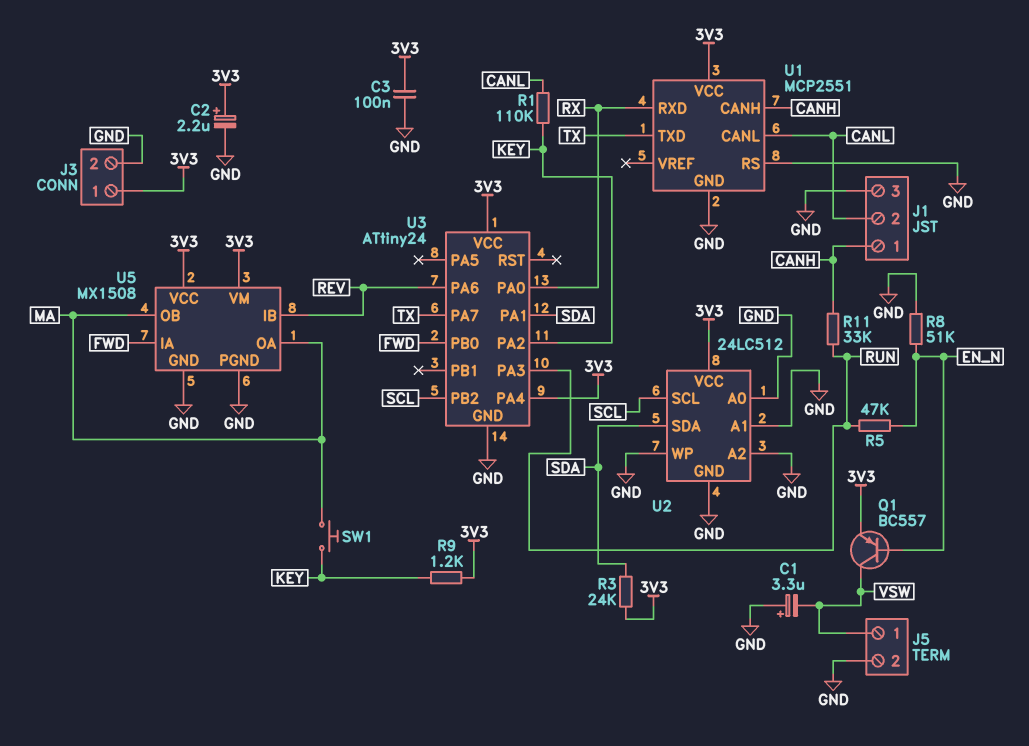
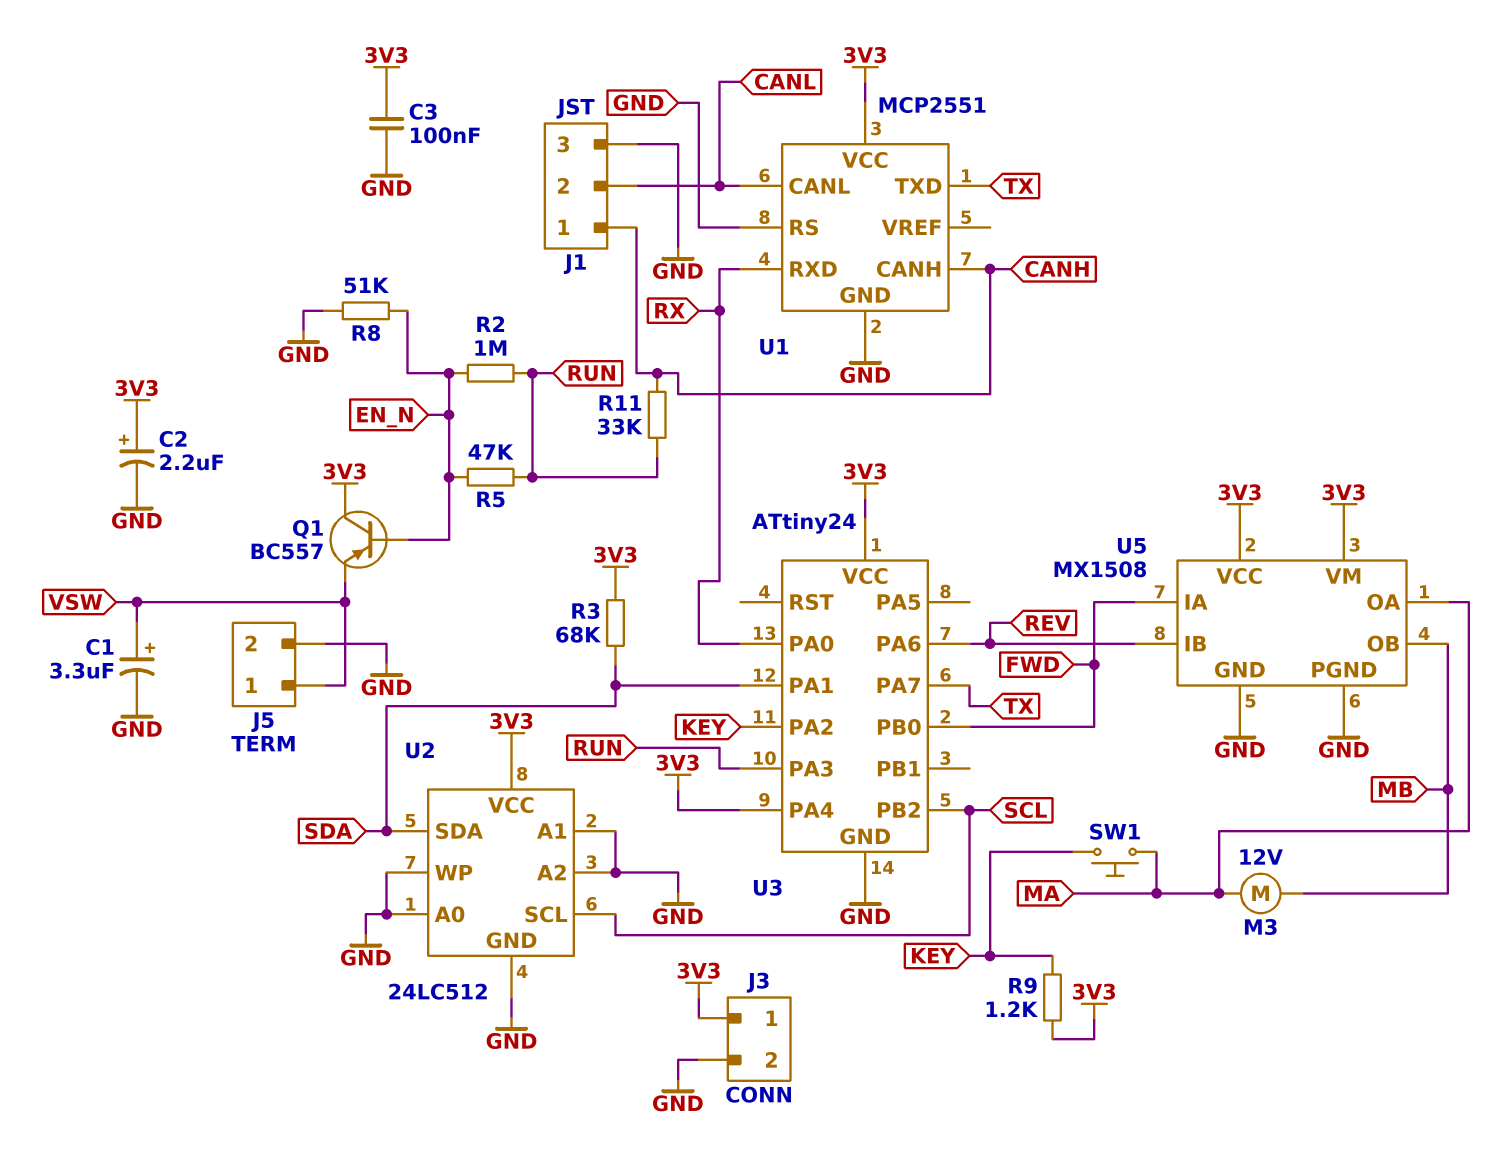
C1: 3.3uF (plus GND, minus VSW) -> 3.3uF (plus VSW, minus GND)
M3: none -> motor 12V (MA, MB)
Q1: PNP BC557 (B EN_N, C VSW, E 3V3) -> PNP BC557 (B EN_N, C 3V3, E VSW)
R1: 110k (CANL, KEY) -> none
R2: none -> 1M (EN_N, RUN)
R3: 24k (3V3, SDA) -> 68k (3V3, SDA)
U5 pin OB: MA -> MB

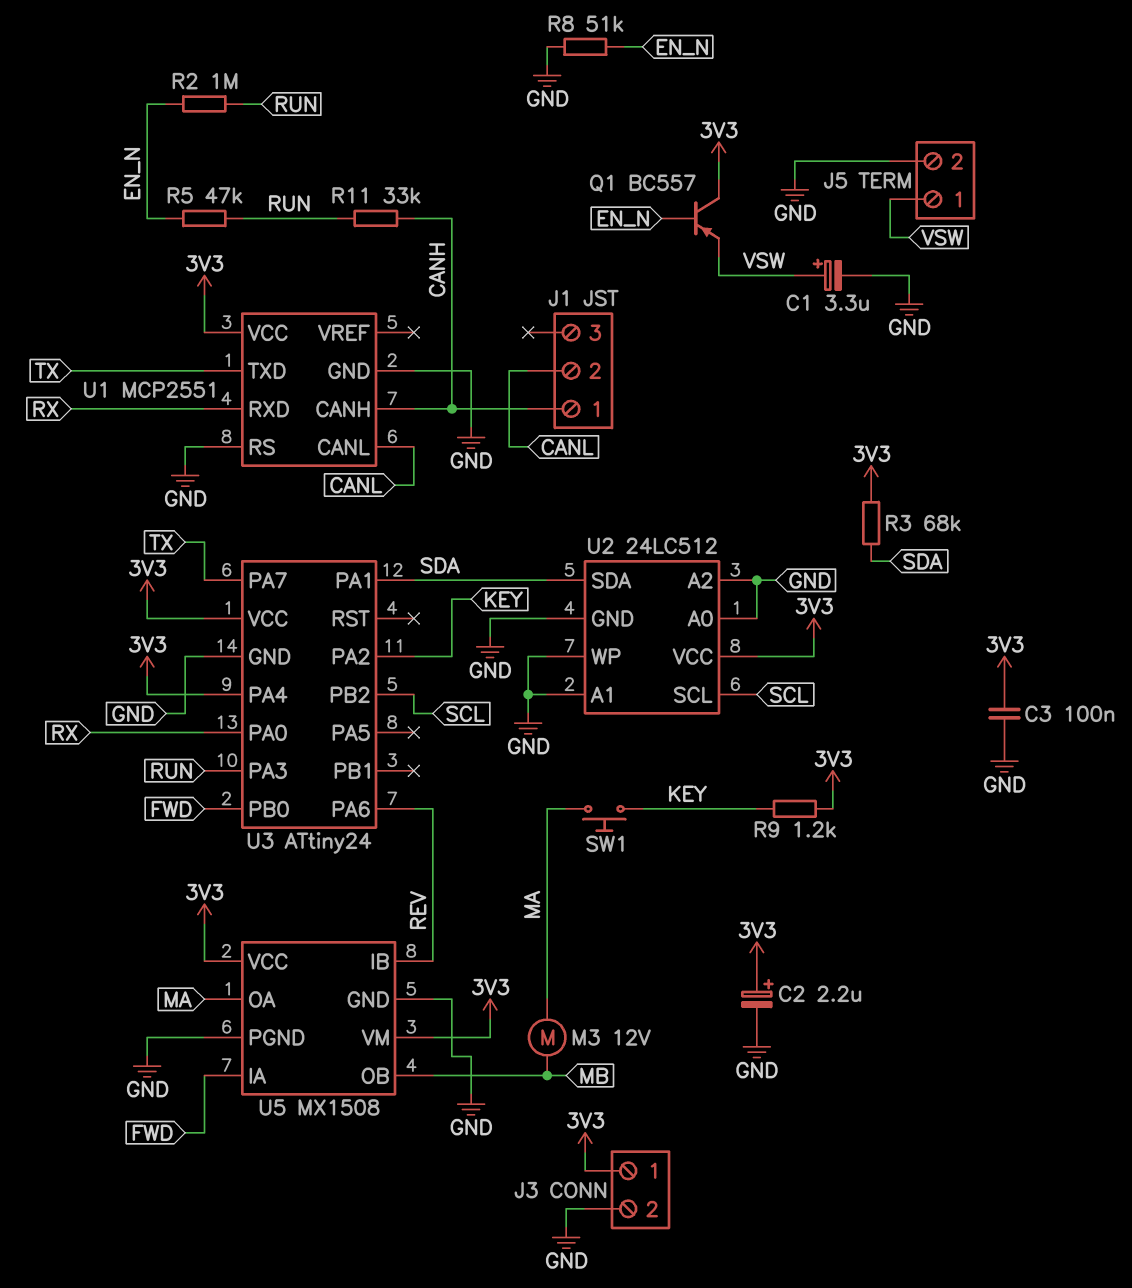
J1 pin 3: GND -> none

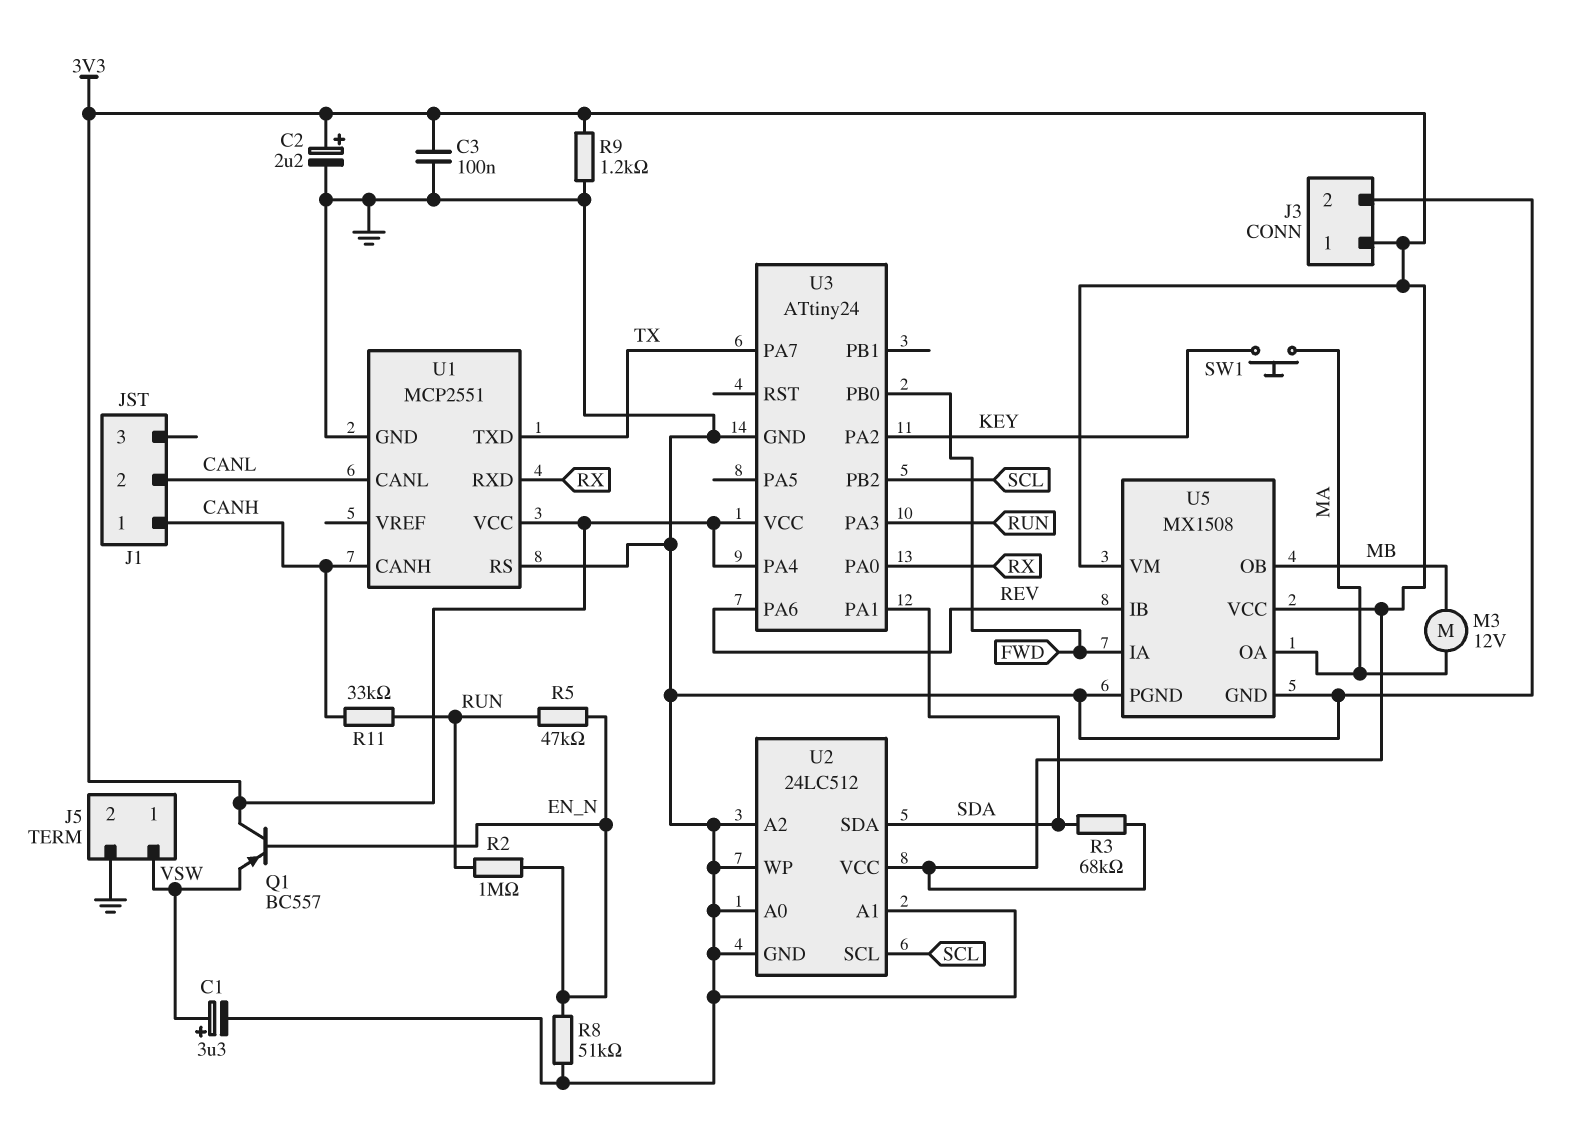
R9: 1.2k (3V3, KEY) -> 1.2k (3V3, GND)

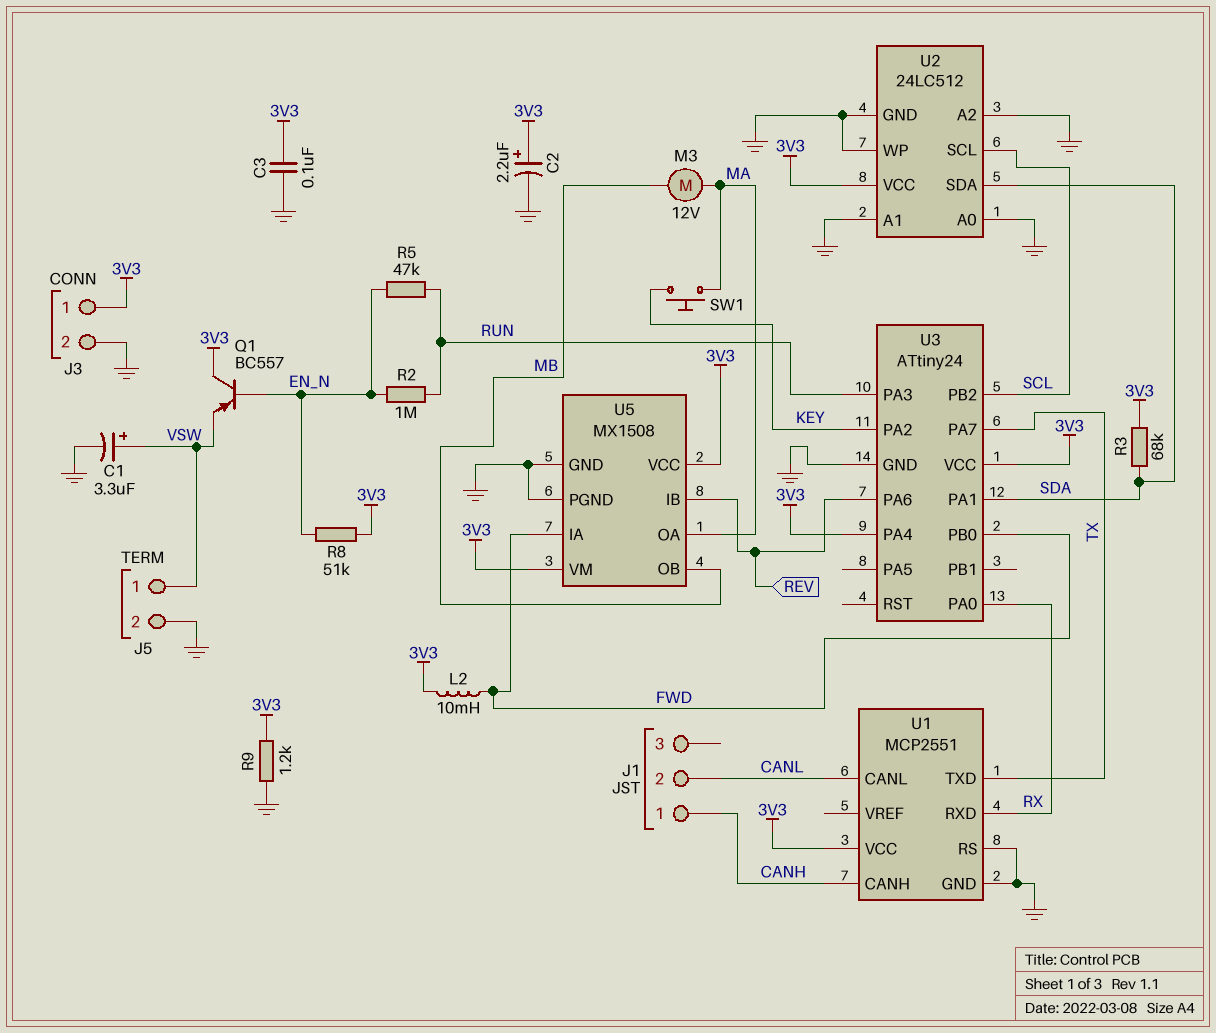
L2: none -> 10mH (3V3, FWD)
R8: 51k (EN_N, GND) -> 51k (3V3, EN_N)
R11: 33k (CANH, RUN) -> none

